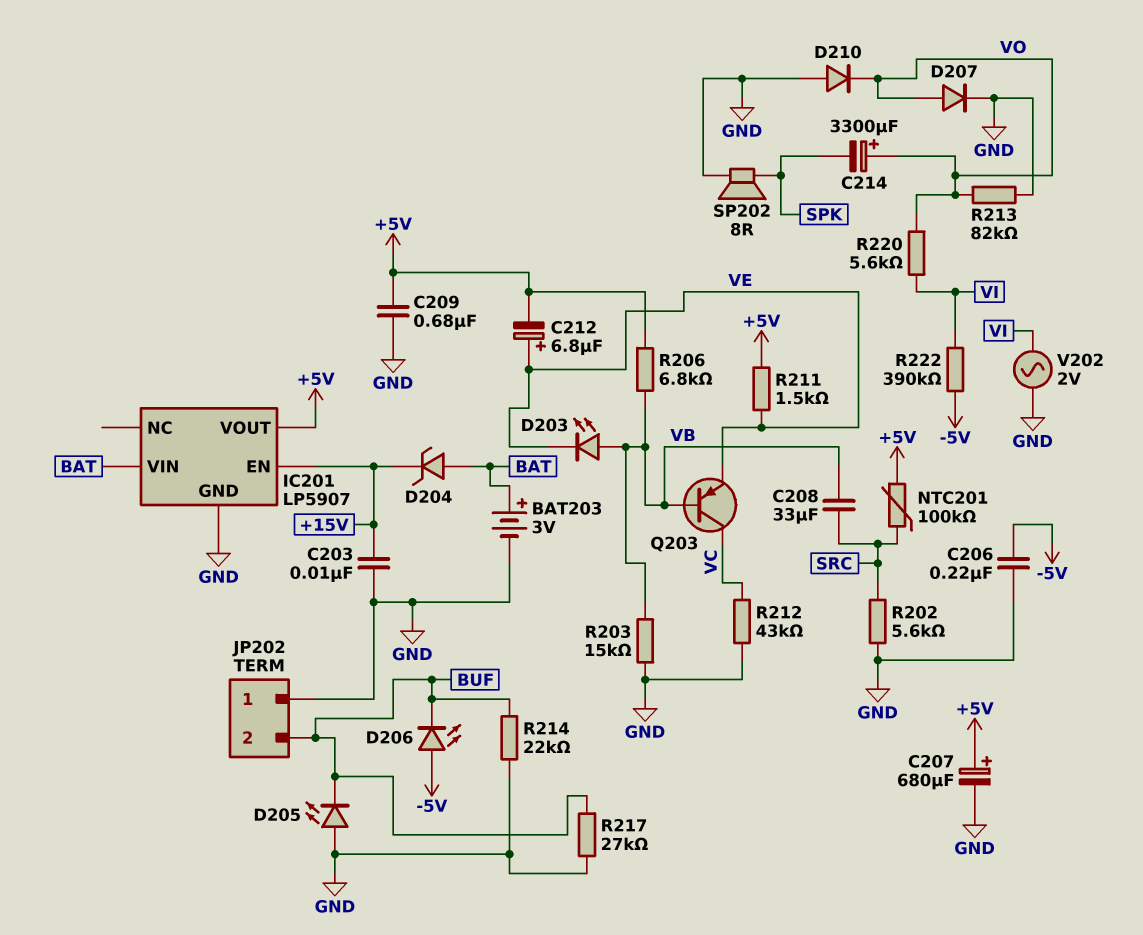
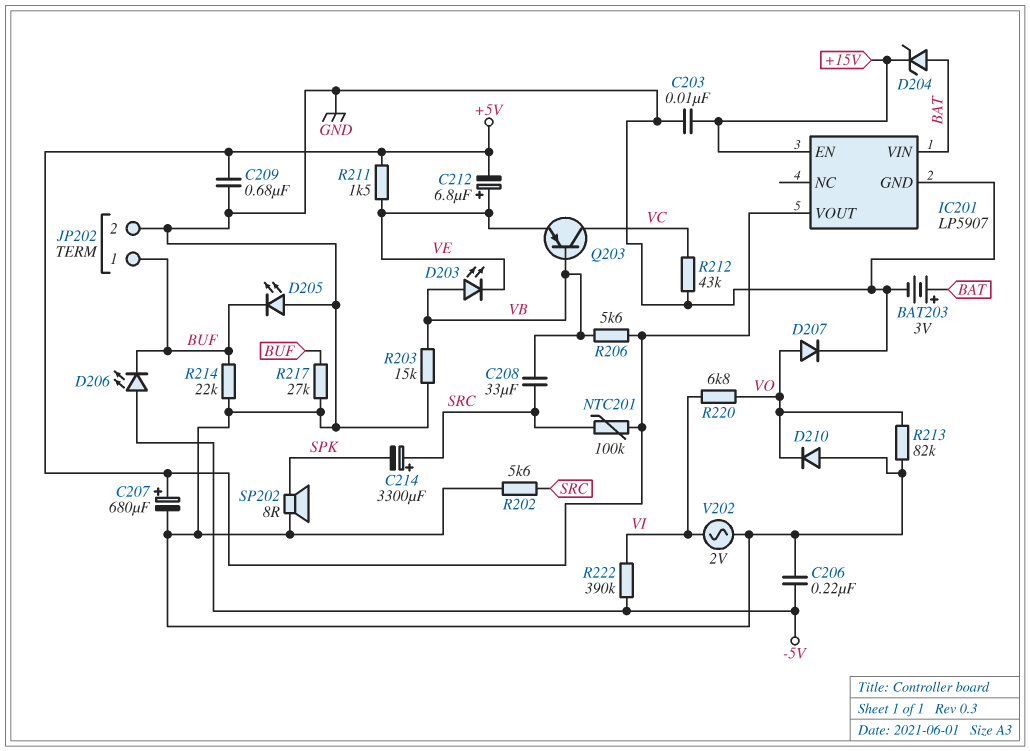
C214: 3300uF (plus VO, minus SPK) -> 3300uF (plus SRC, minus SPK)
JP202 pin 1: GND -> BUF
JP202 pin 2: BUF -> GND
R206: 6.8k (+5V, VB) -> 5.6k (+5V, VB)
R220: 5.6k (VI, VO) -> 6.8k (VI, VO)

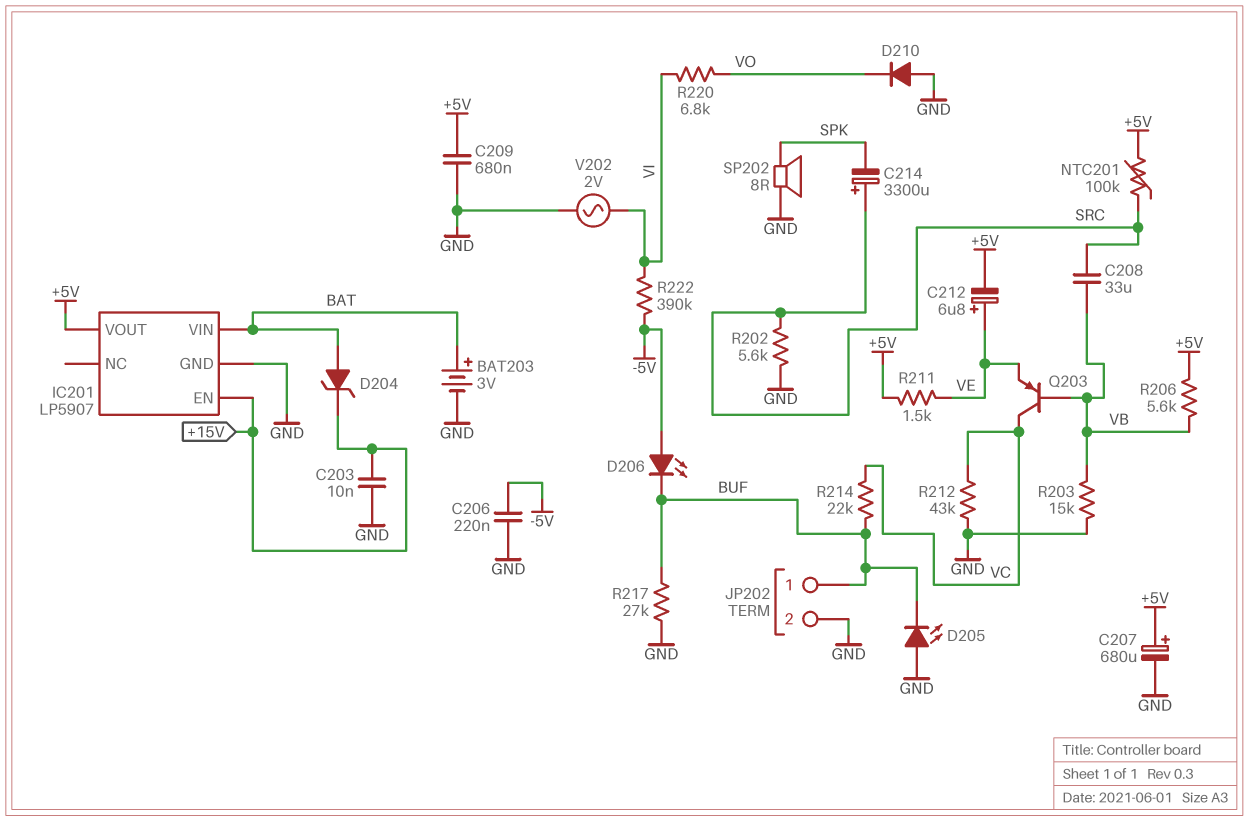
D203: LED (A VB, K VE) -> none
D207: diode (A VO, K GND) -> none
R213: 82k (GND, VO) -> none
R214: 22k (BUF, GND) -> 22k (BUF, VC)

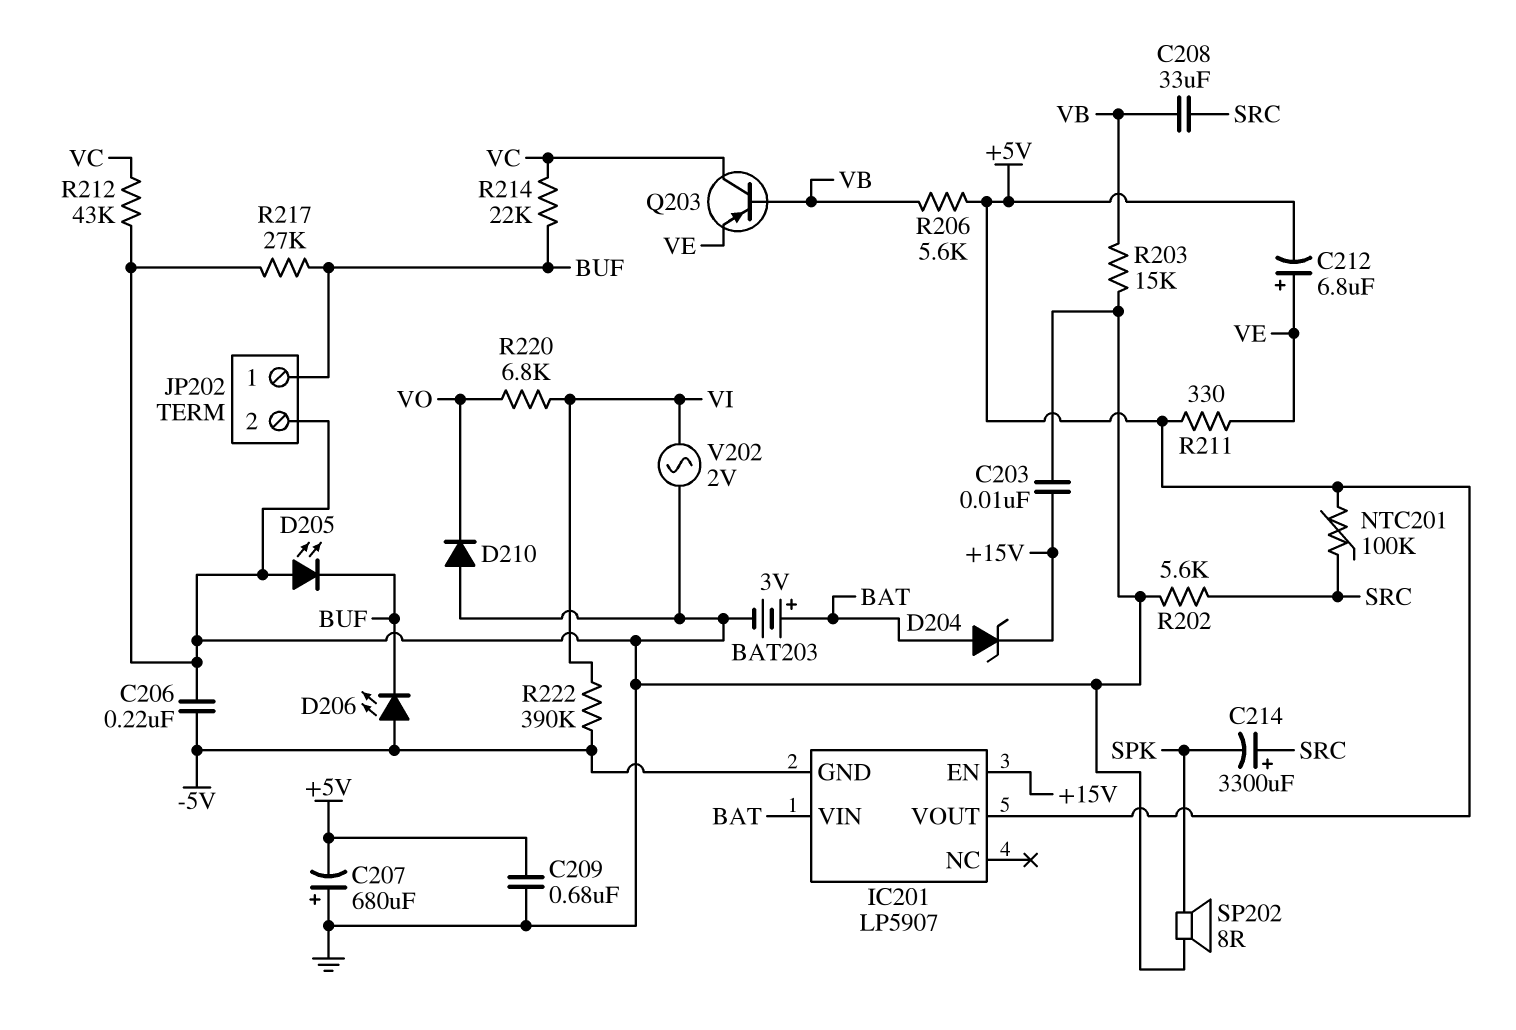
C207: 680uF (plus +5V, minus GND) -> 680uF (plus GND, minus +5V)
IC201 pin GND: GND -> -5V
R211: 1.5k (+5V, VE) -> 330 (+5V, VE)

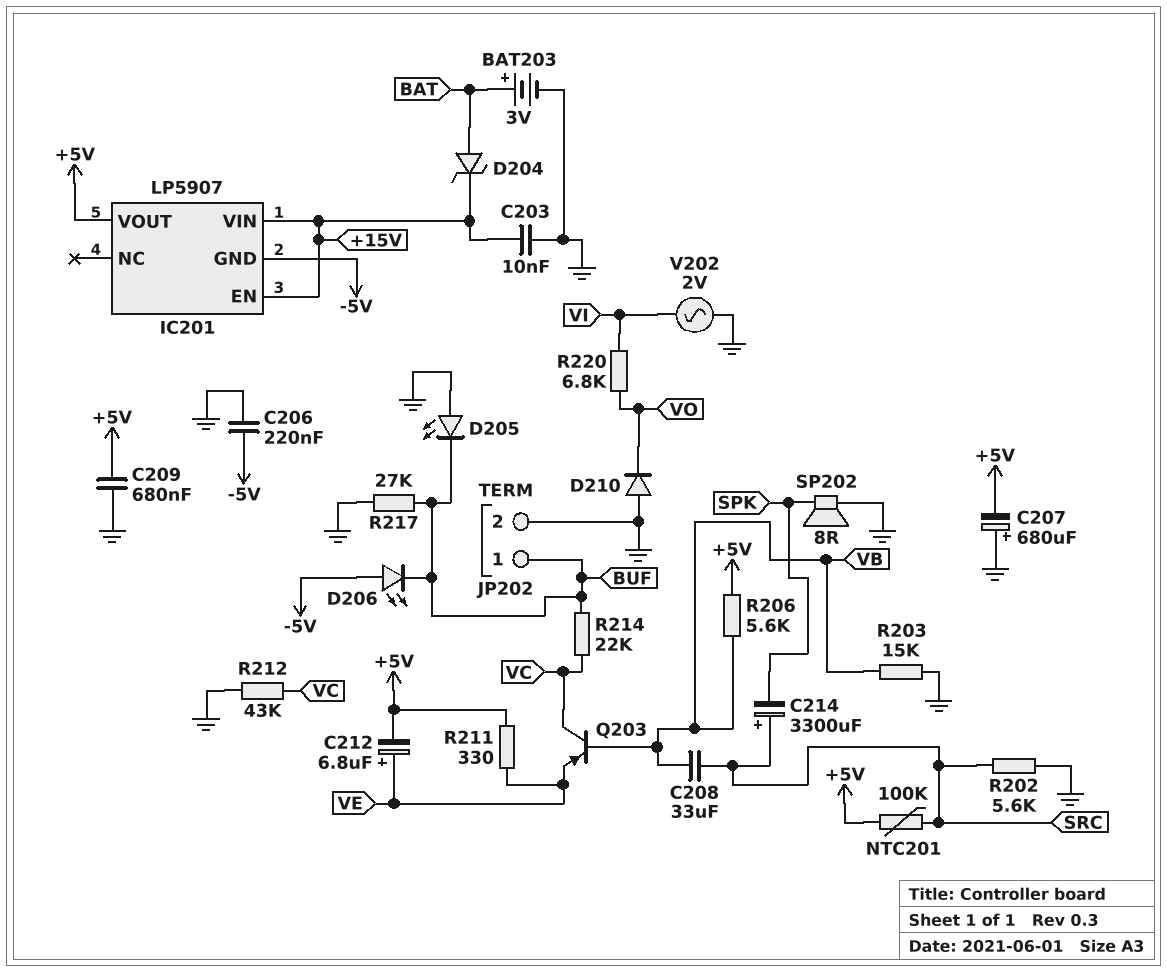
IC201 pin VIN: BAT -> +15V
R222: 390k (-5V, VI) -> none

